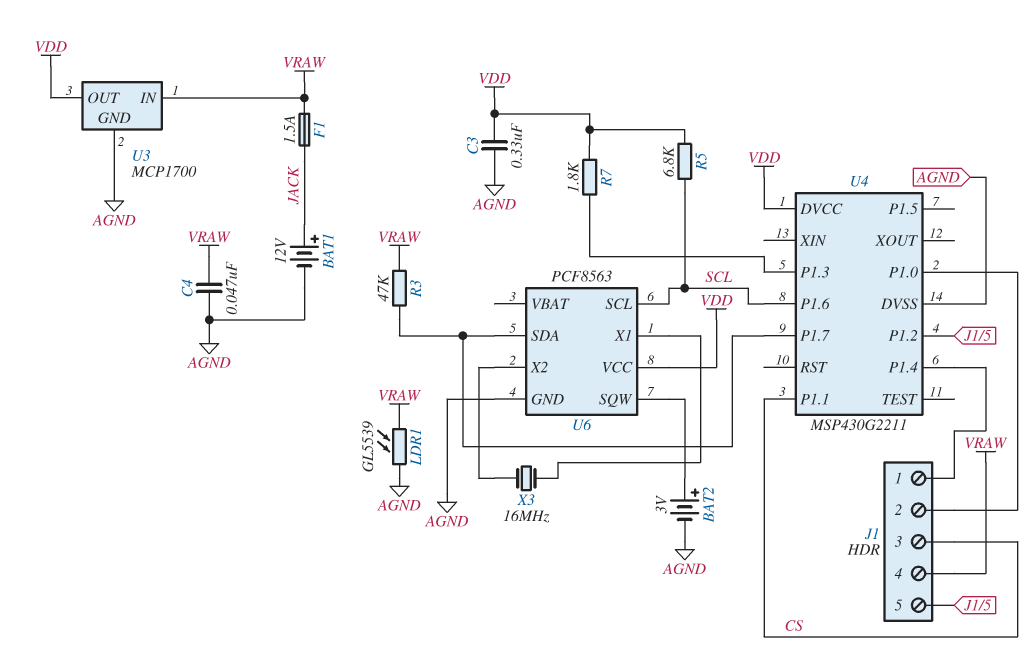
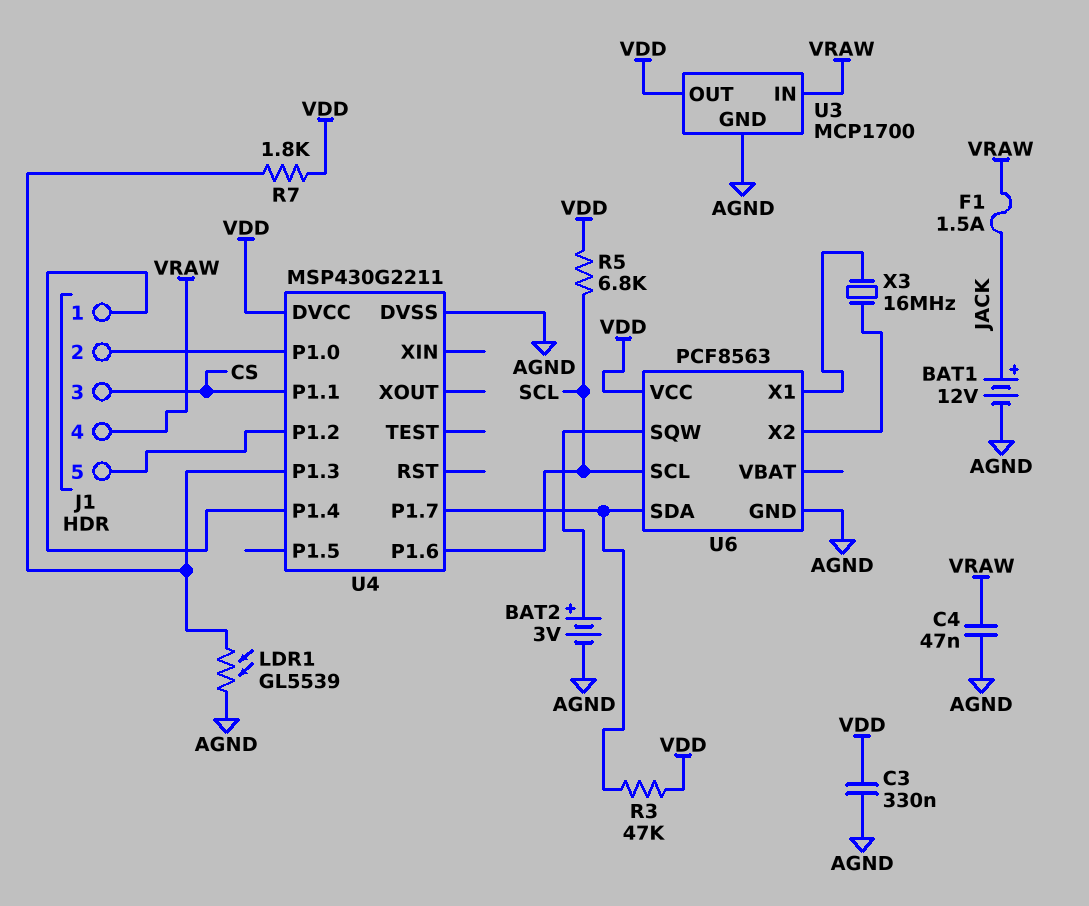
LDR1: GL5539 (AGND, VRAW) -> GL5539 (AGND, U4/P1.3)
R3: 47k (U4/P1.7, VRAW) -> 47k (U4/P1.7, VDD)

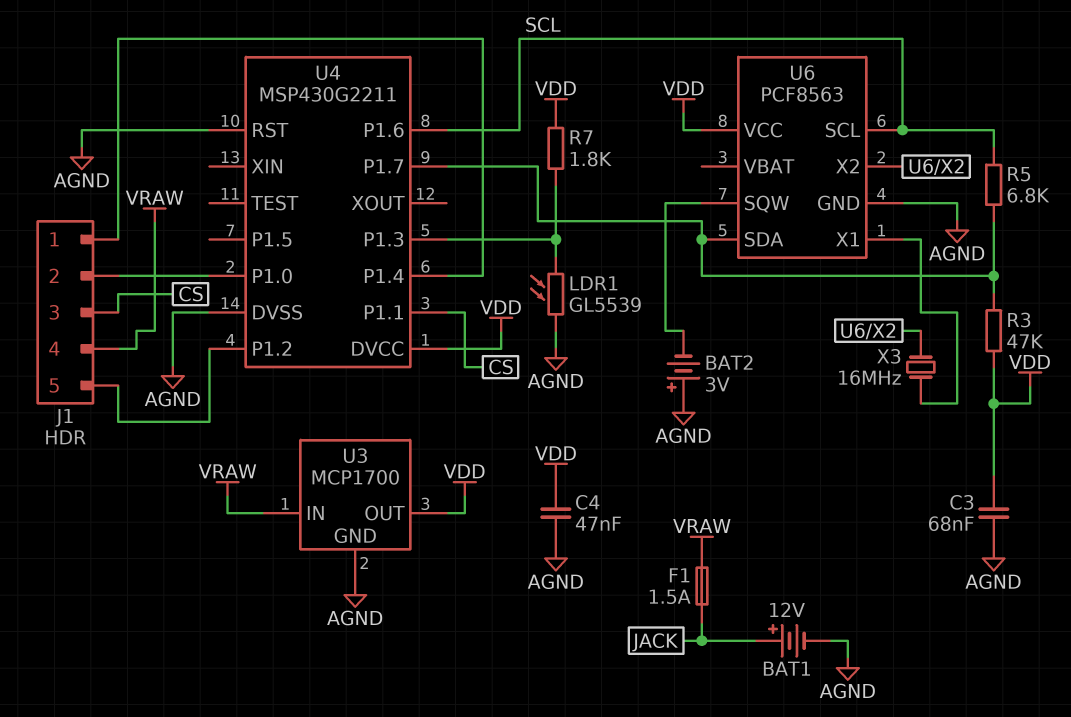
BAT2: 3V (plus U6/SQW, minus AGND) -> 3V (plus AGND, minus U6/SQW)
C3: 330nF (AGND, VDD) -> 68nF (AGND, VDD)
C4: 47nF (AGND, VRAW) -> 47nF (AGND, VDD)
R5: 6.8k (SCL, VDD) -> 6.8k (SCL, U4/P1.7)
U4 pin RST: none -> AGND

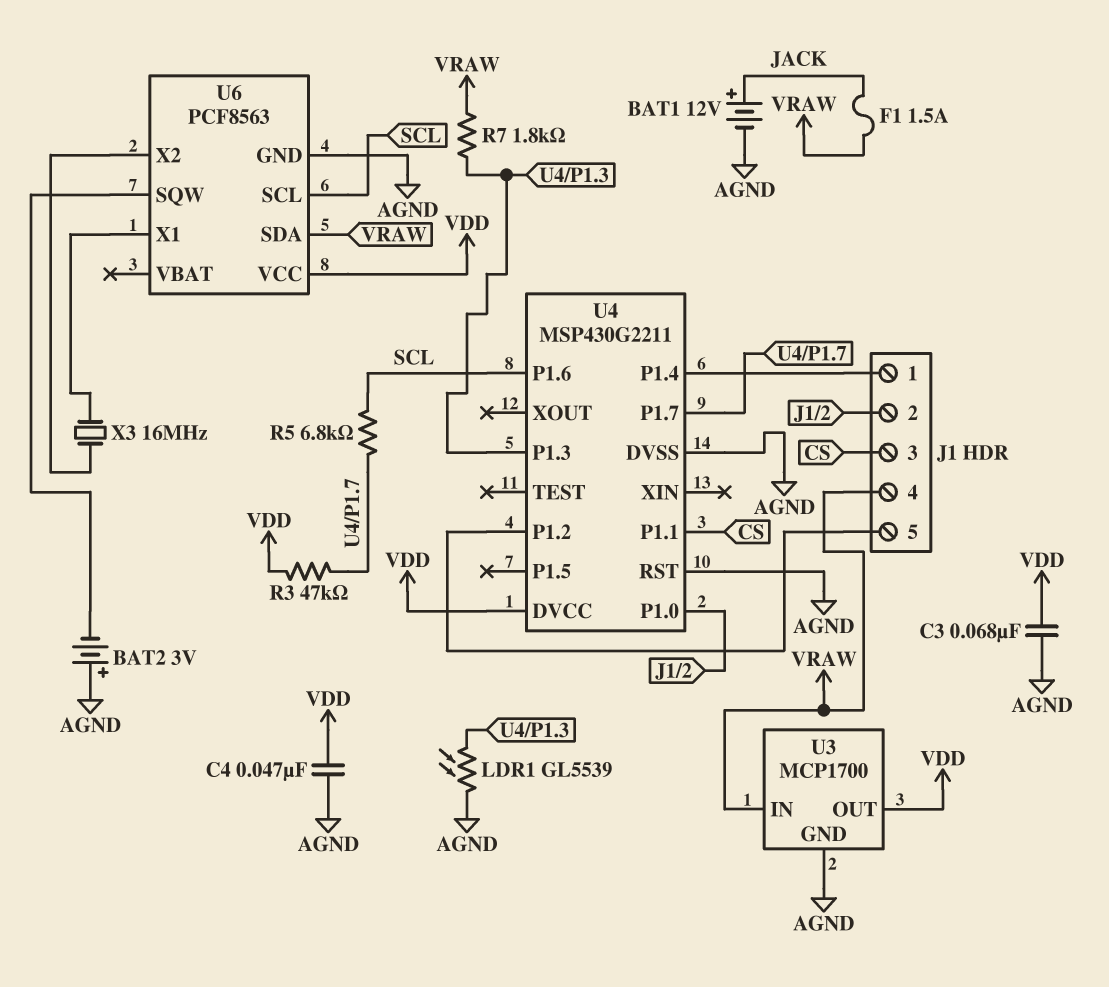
R7: 1.8k (U4/P1.3, VDD) -> 1.8k (U4/P1.3, VRAW)
U6 pin SDA: U4/P1.7 -> VRAW

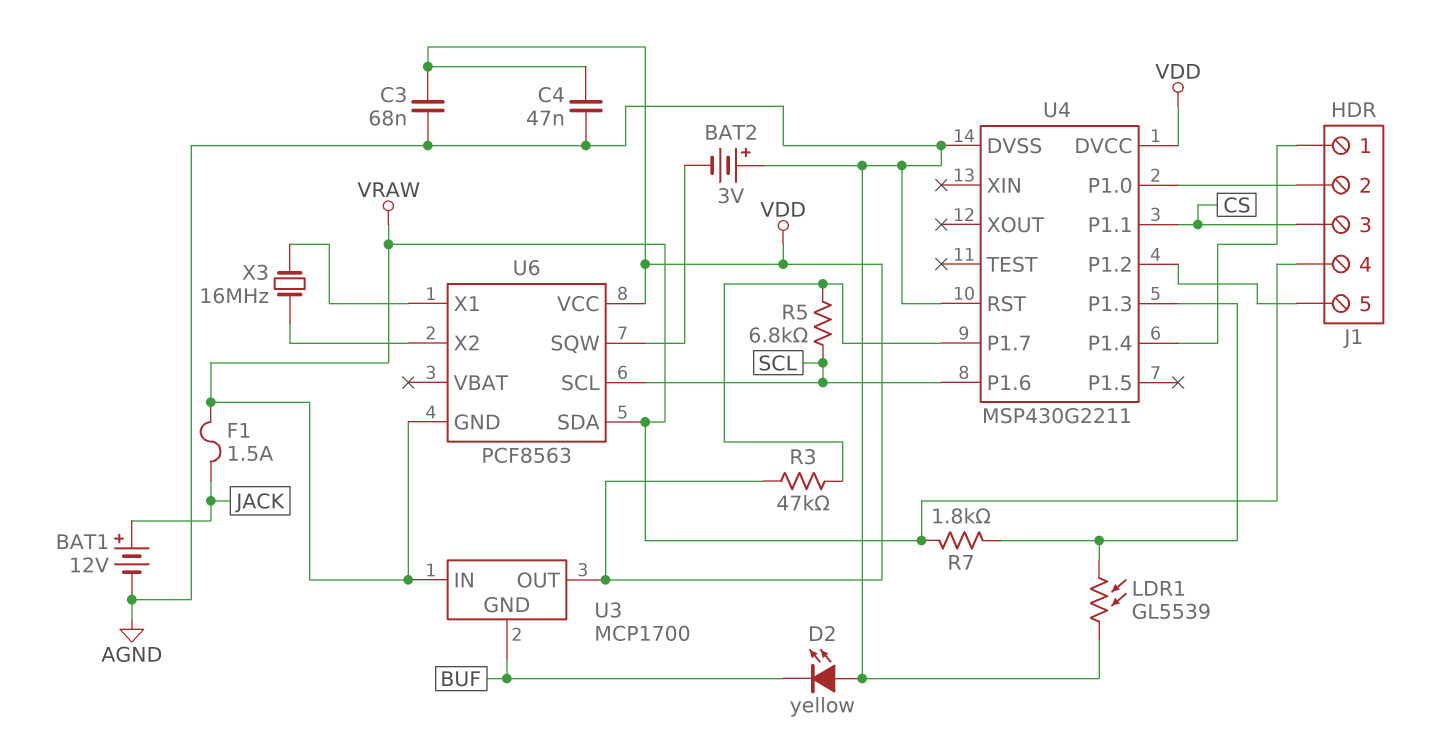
D2: none -> LED yellow (A AGND, K BUF)
U3 pin GND: AGND -> BUF
U6 pin GND: AGND -> VRAW

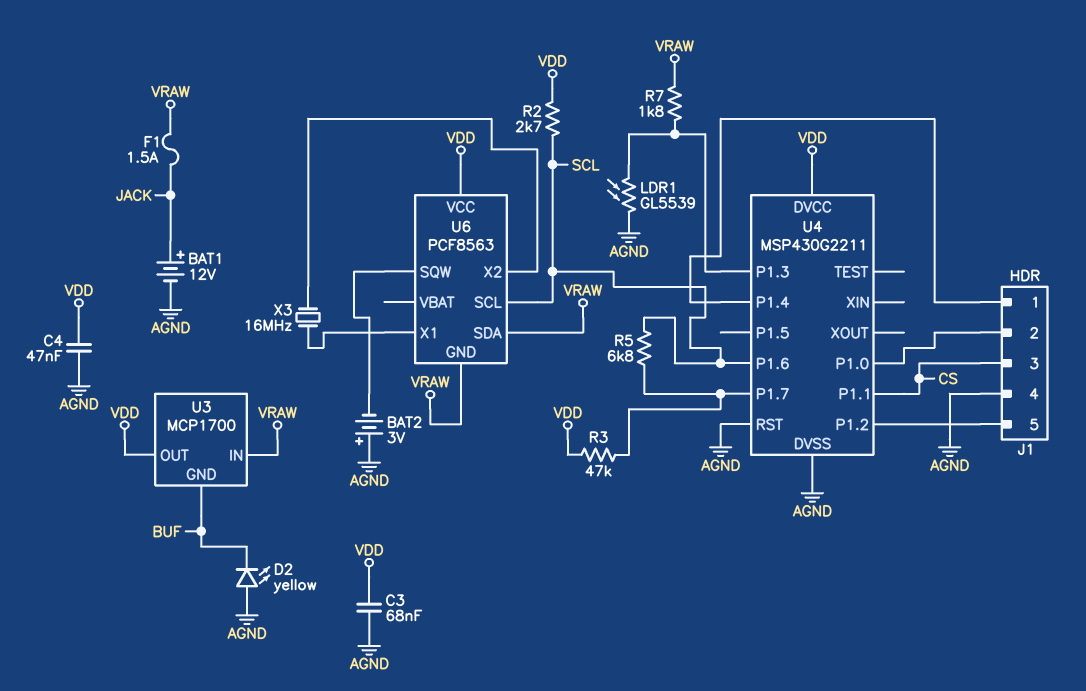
J1 pin 4: VRAW -> AGND
R2: none -> 2.7k (SCL, VDD)

